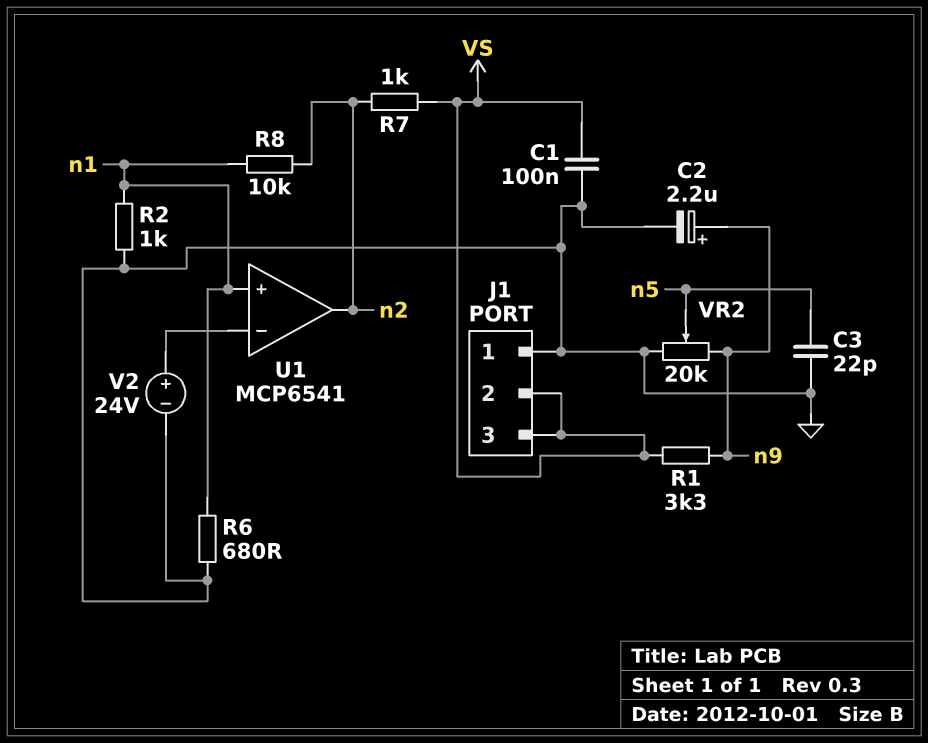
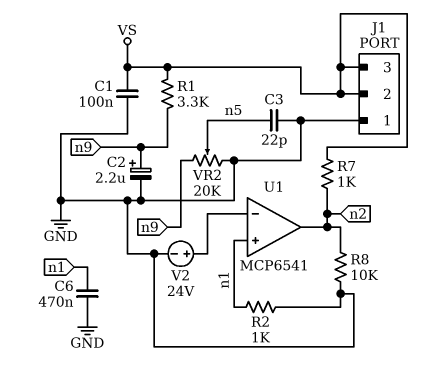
C6: none -> 470nF (GND, n1)
R6: 680 (GND, n1) -> none
R8: 10k (n1, n2) -> 10k (GND, n2)

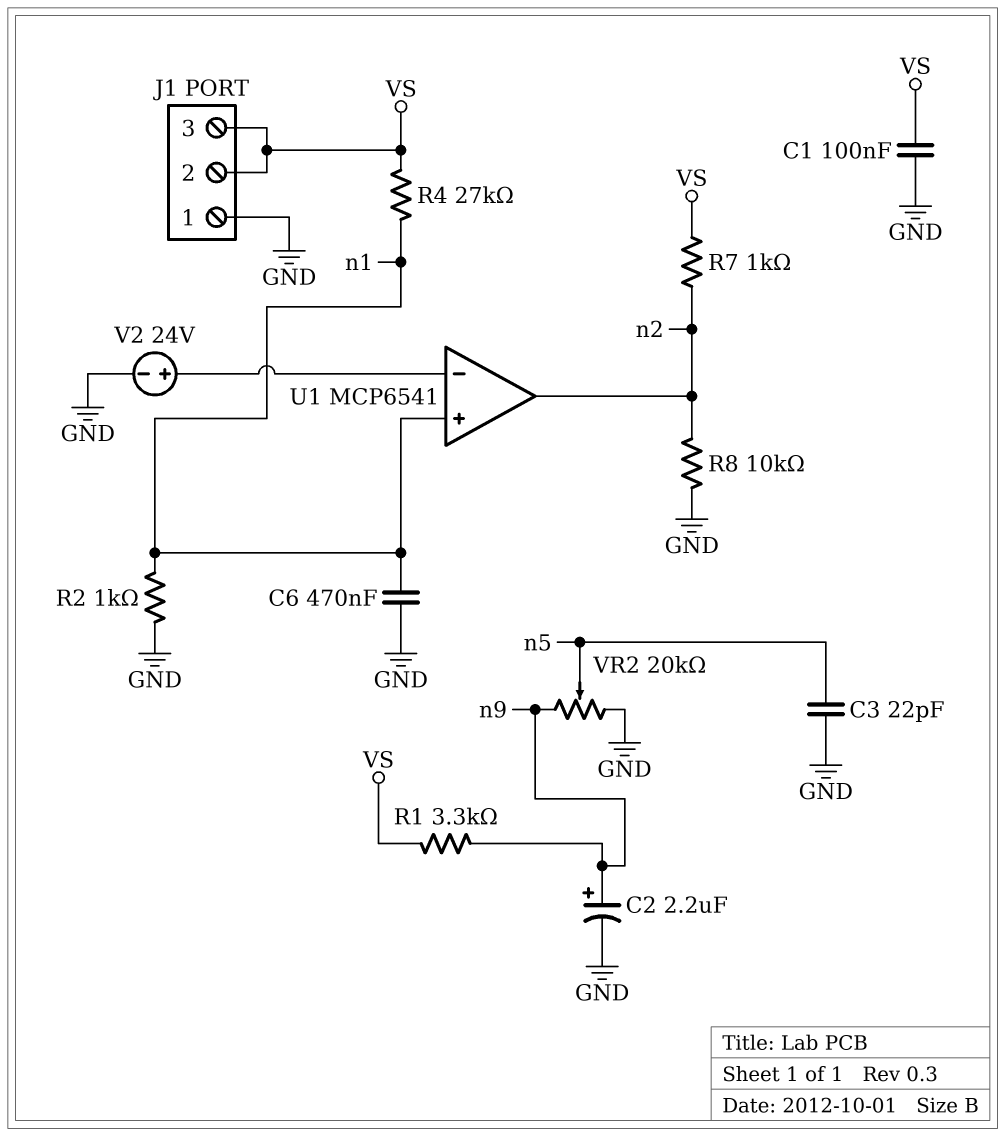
R4: none -> 27k (VS, n1)

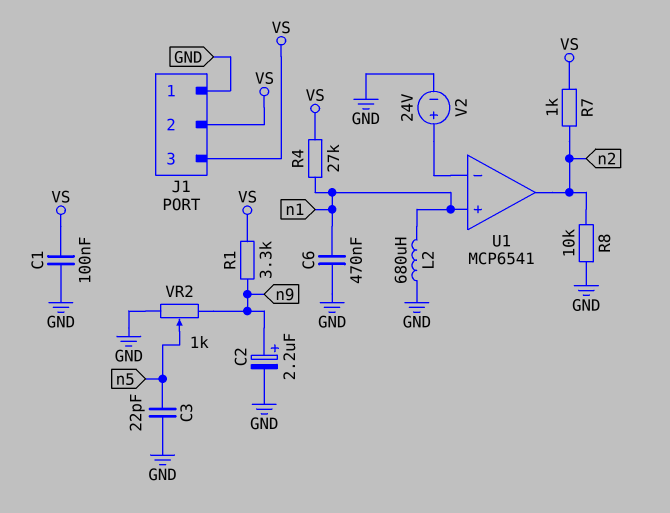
L2: none -> 680uH (GND, n1)
R2: 1k (GND, n1) -> none
VR2: 20k (GND, n9, wiper n5) -> 1k (GND, n9, wiper n5)

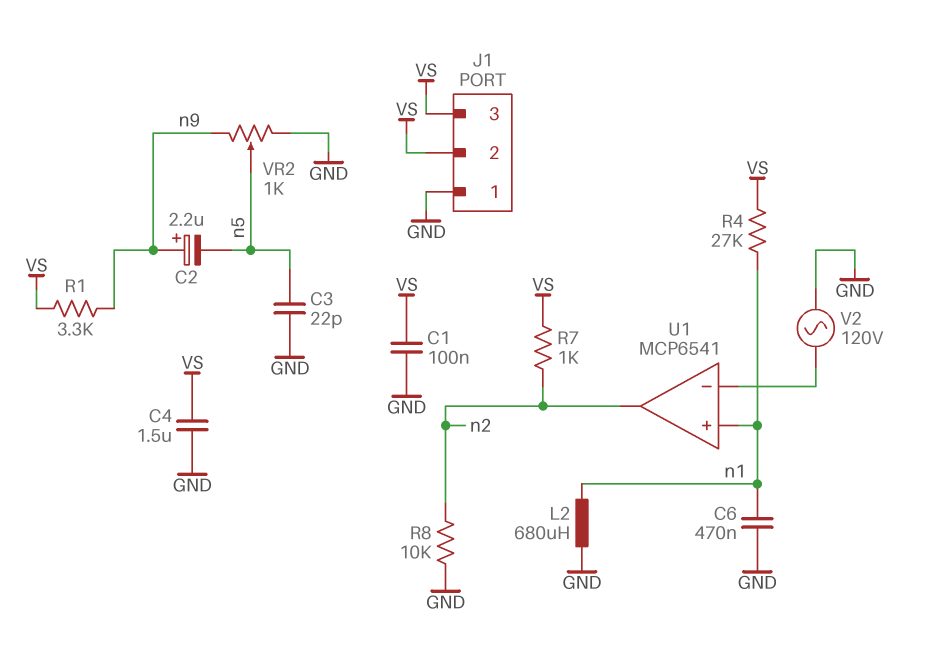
C2: 2.2uF (plus n9, minus GND) -> 2.2uF (plus n9, minus n5)
C4: none -> 1.5uF (GND, VS)
V2: 24V (plus U1/in-, minus GND) -> AC 120V (GND, U1/in-)

